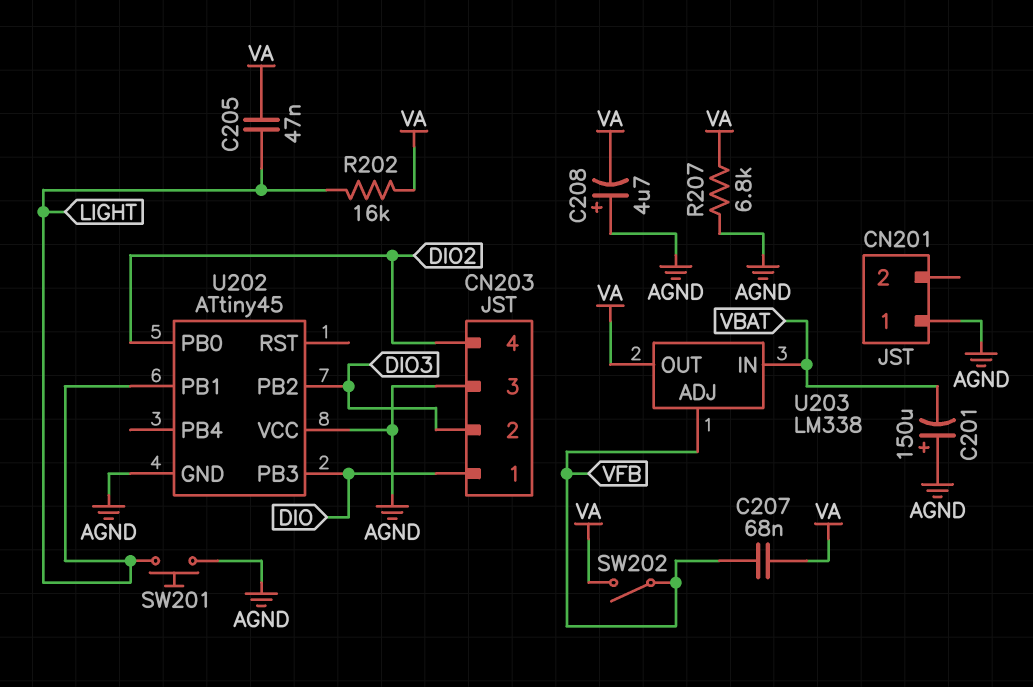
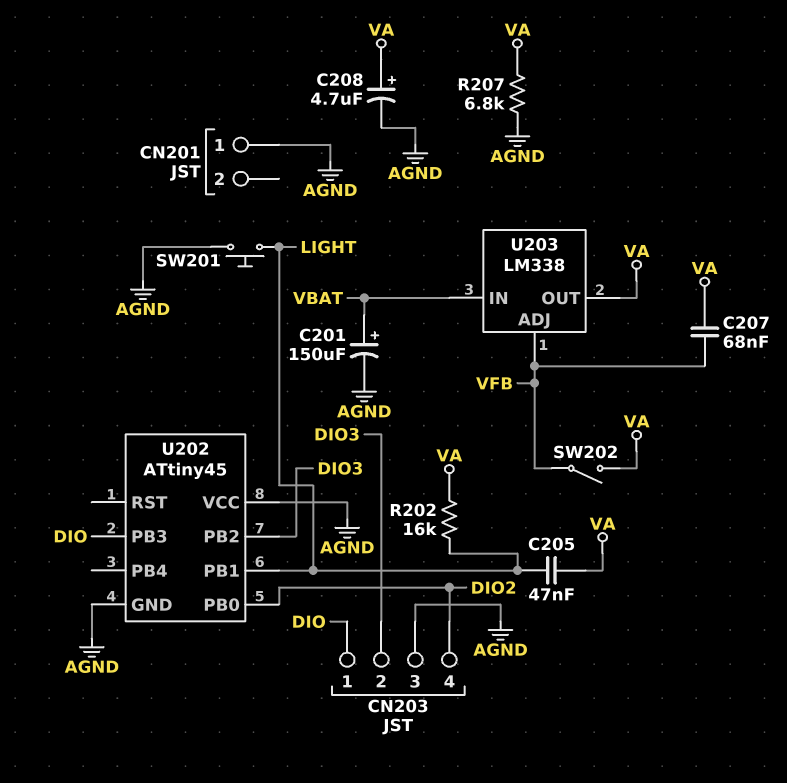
C201: 150uF (plus AGND, minus VBAT) -> 150uF (plus VBAT, minus AGND)
C208: 4.7uF (plus AGND, minus VA) -> 4.7uF (plus VA, minus AGND)

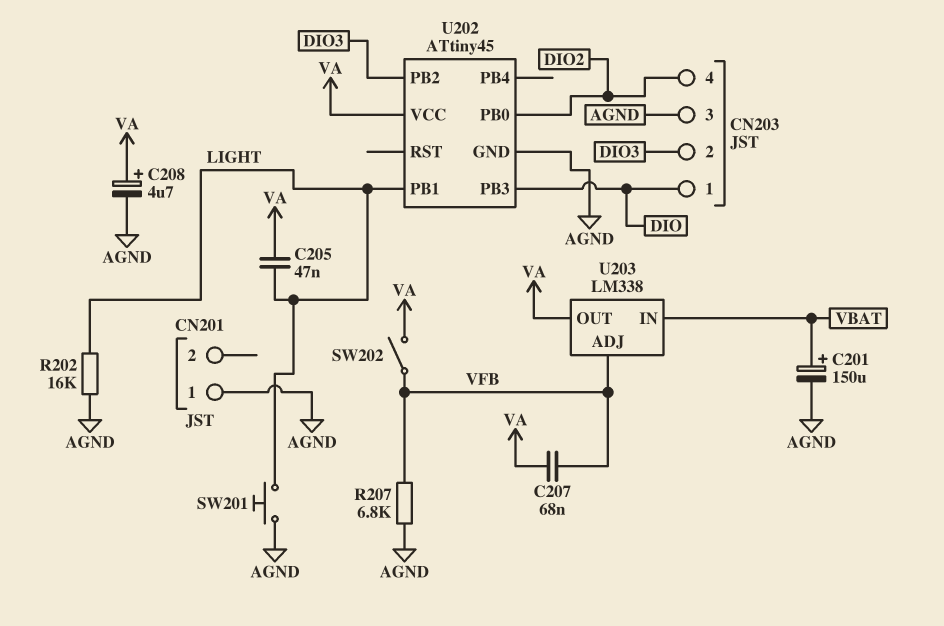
R202: 16k (LIGHT, VA) -> 16k (AGND, LIGHT)
R207: 6.8k (AGND, VA) -> 6.8k (AGND, VFB)
U202 pin VCC: AGND -> VA

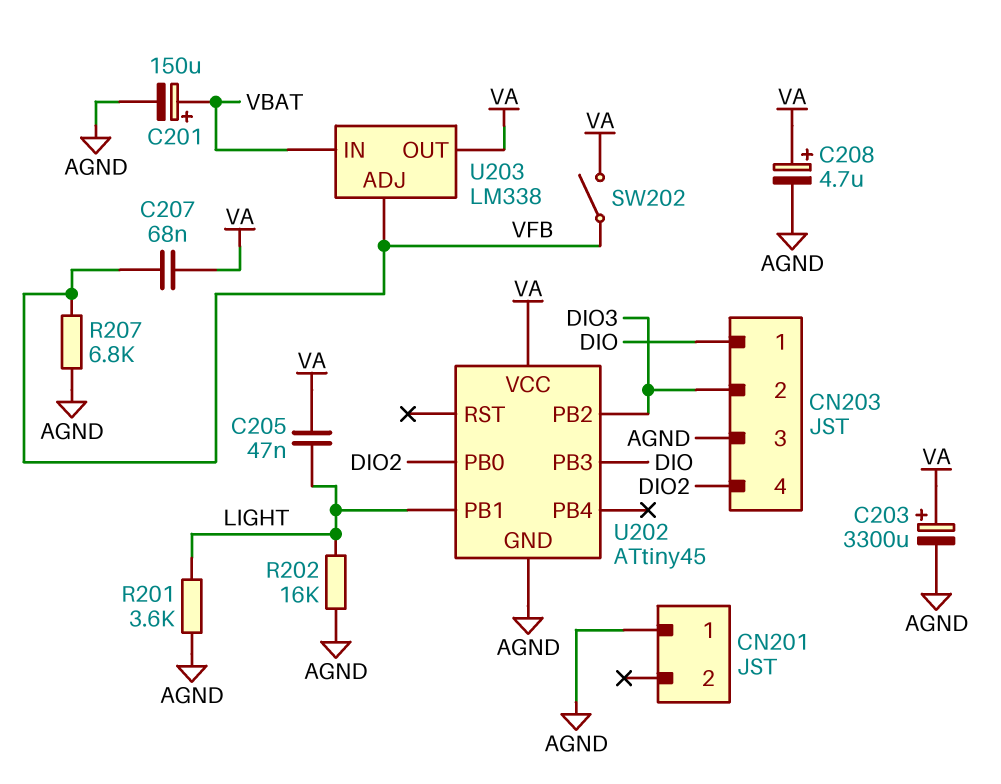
C203: none -> 3300uF (plus VA, minus AGND)
R201: none -> 3.6k (AGND, LIGHT)
SW201: button (AGND, LIGHT) -> none

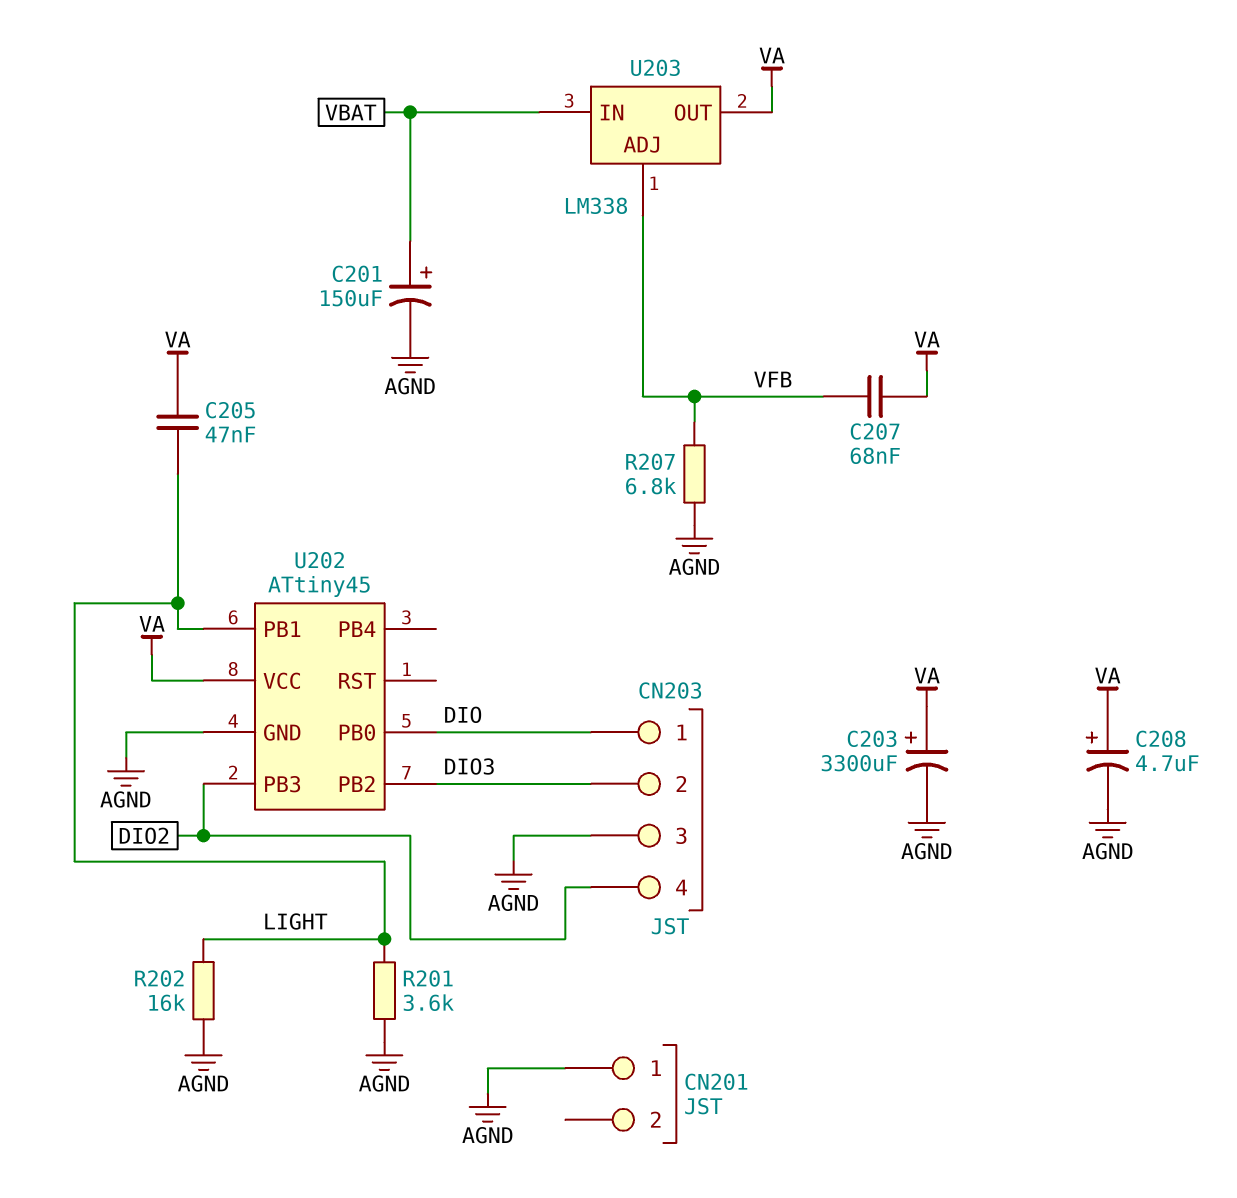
SW202: switch (VA, VFB) -> none
U202 pin PB0: DIO2 -> DIO
U202 pin PB3: DIO -> DIO2

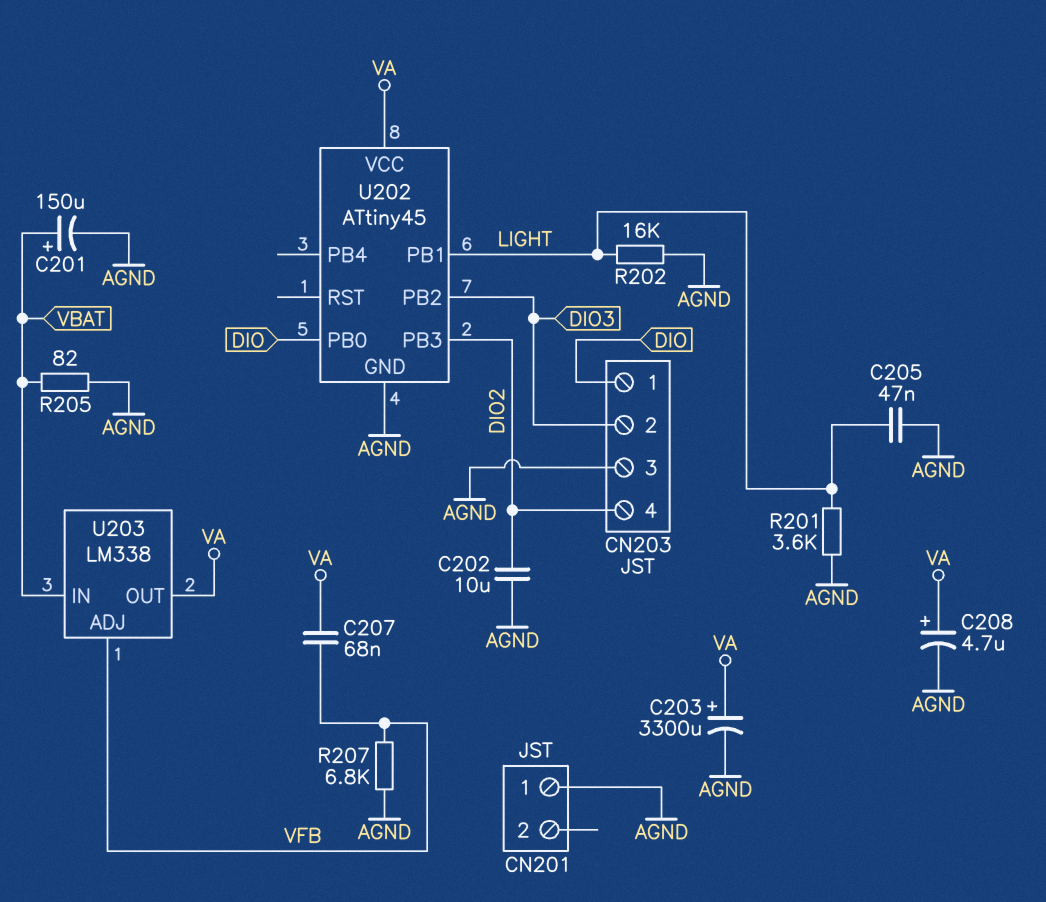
C202: none -> 10uF (AGND, DIO2)
C205: 47nF (LIGHT, VA) -> 47nF (AGND, LIGHT)
R205: none -> 82 (AGND, VBAT)

